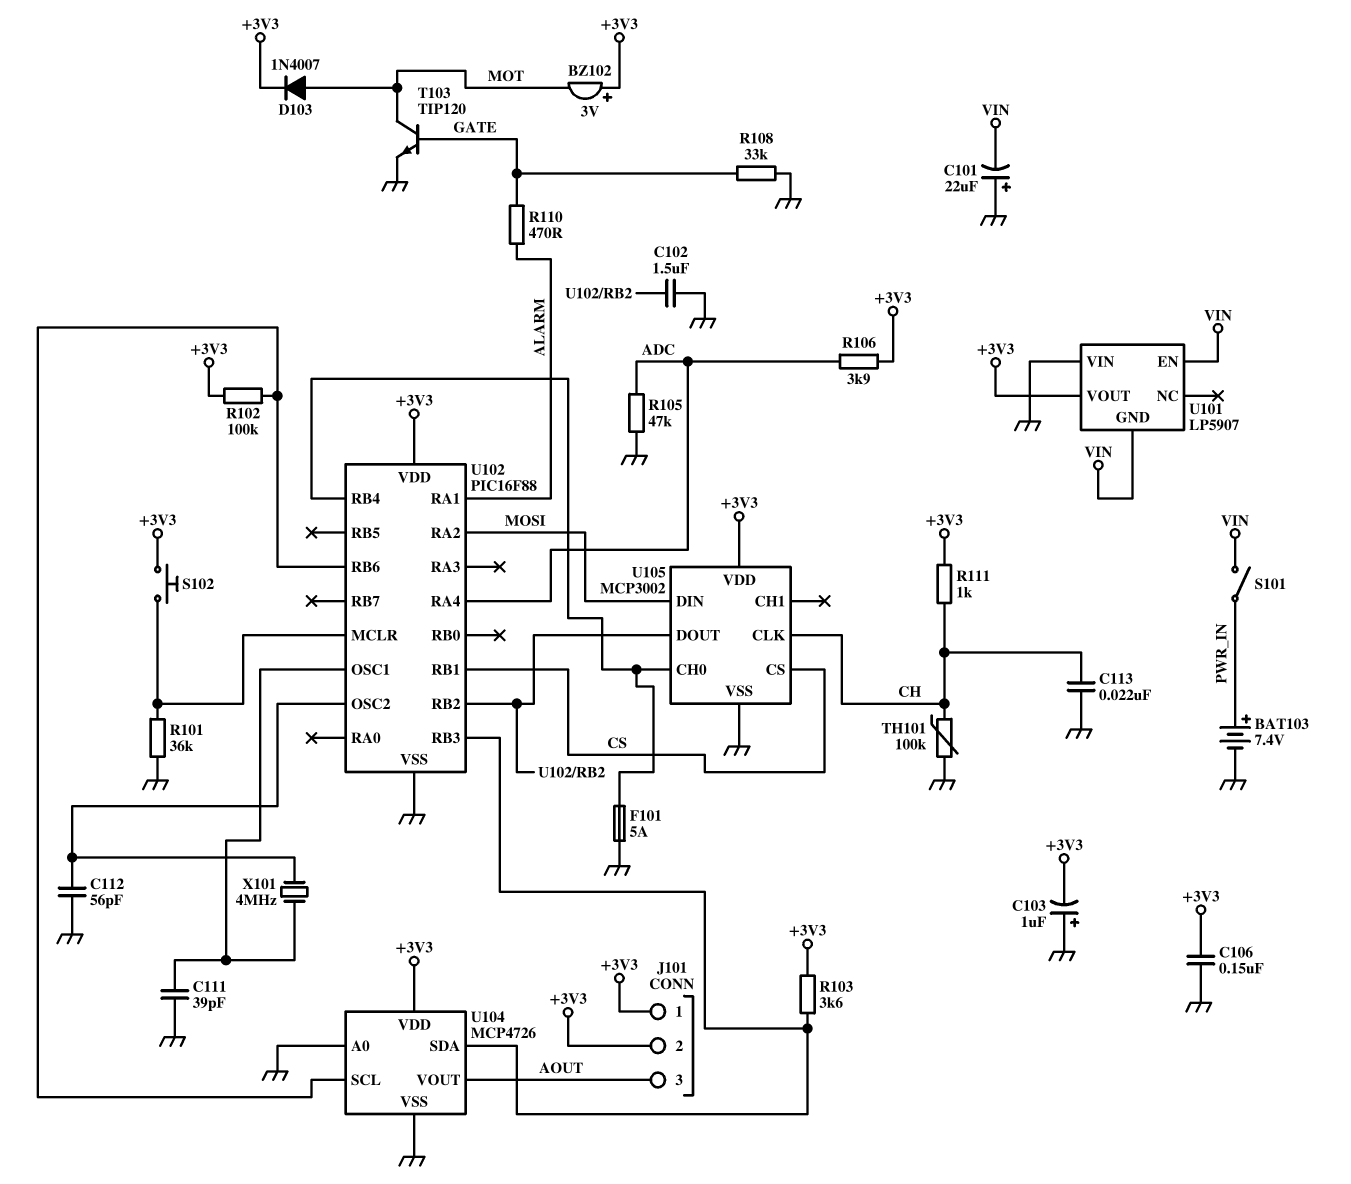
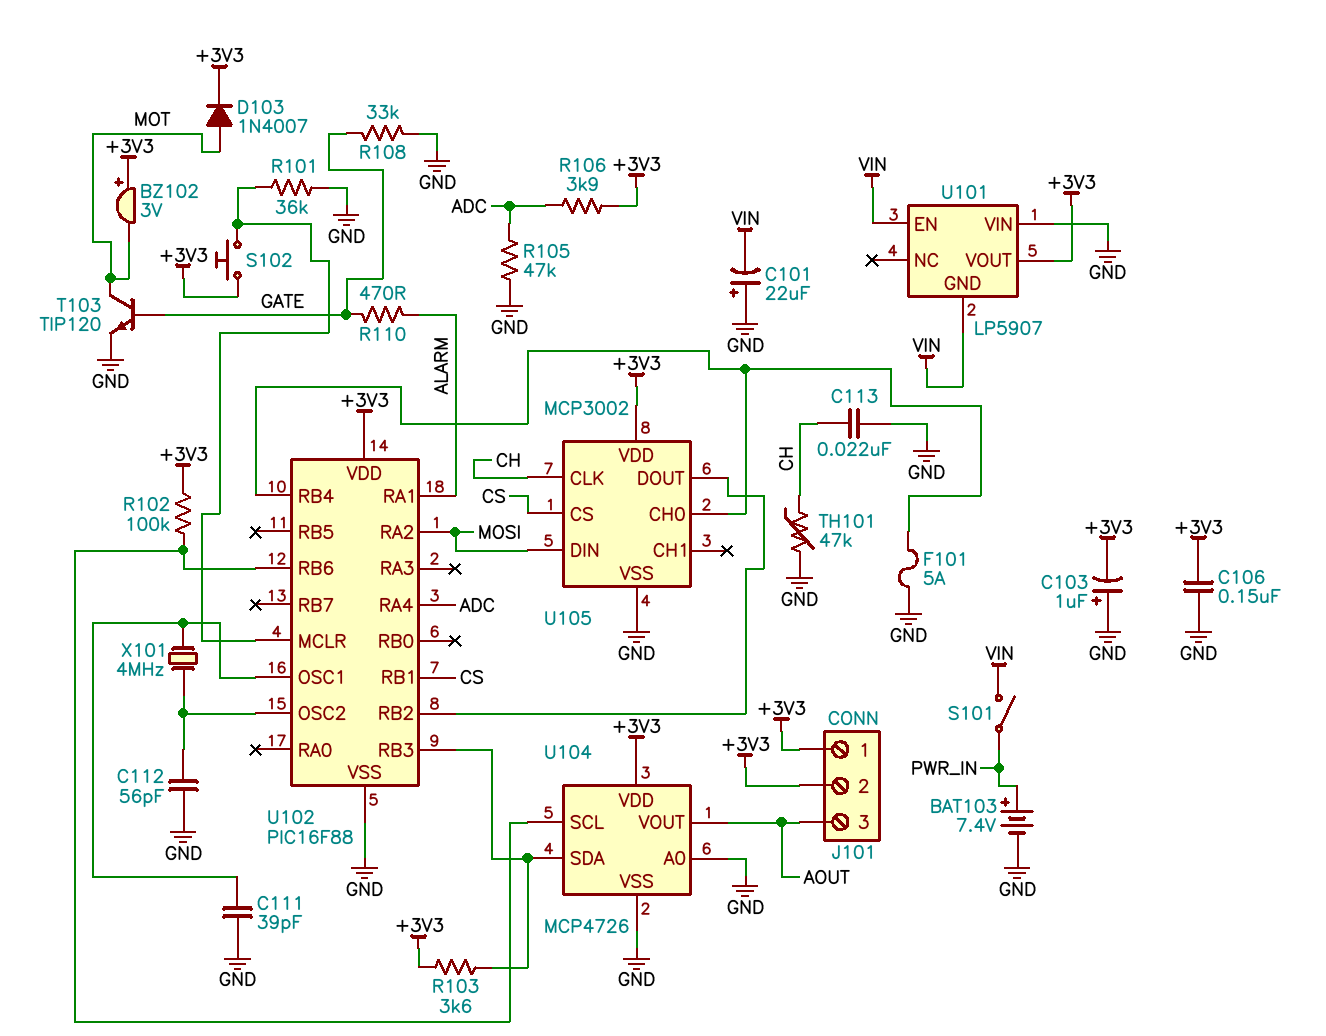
C102: 1.5uF (GND, U102/RB2) -> none
R111: 1k (+3V3, CH) -> none
TH101: 100k (CH, GND) -> 47k (CH, GND)

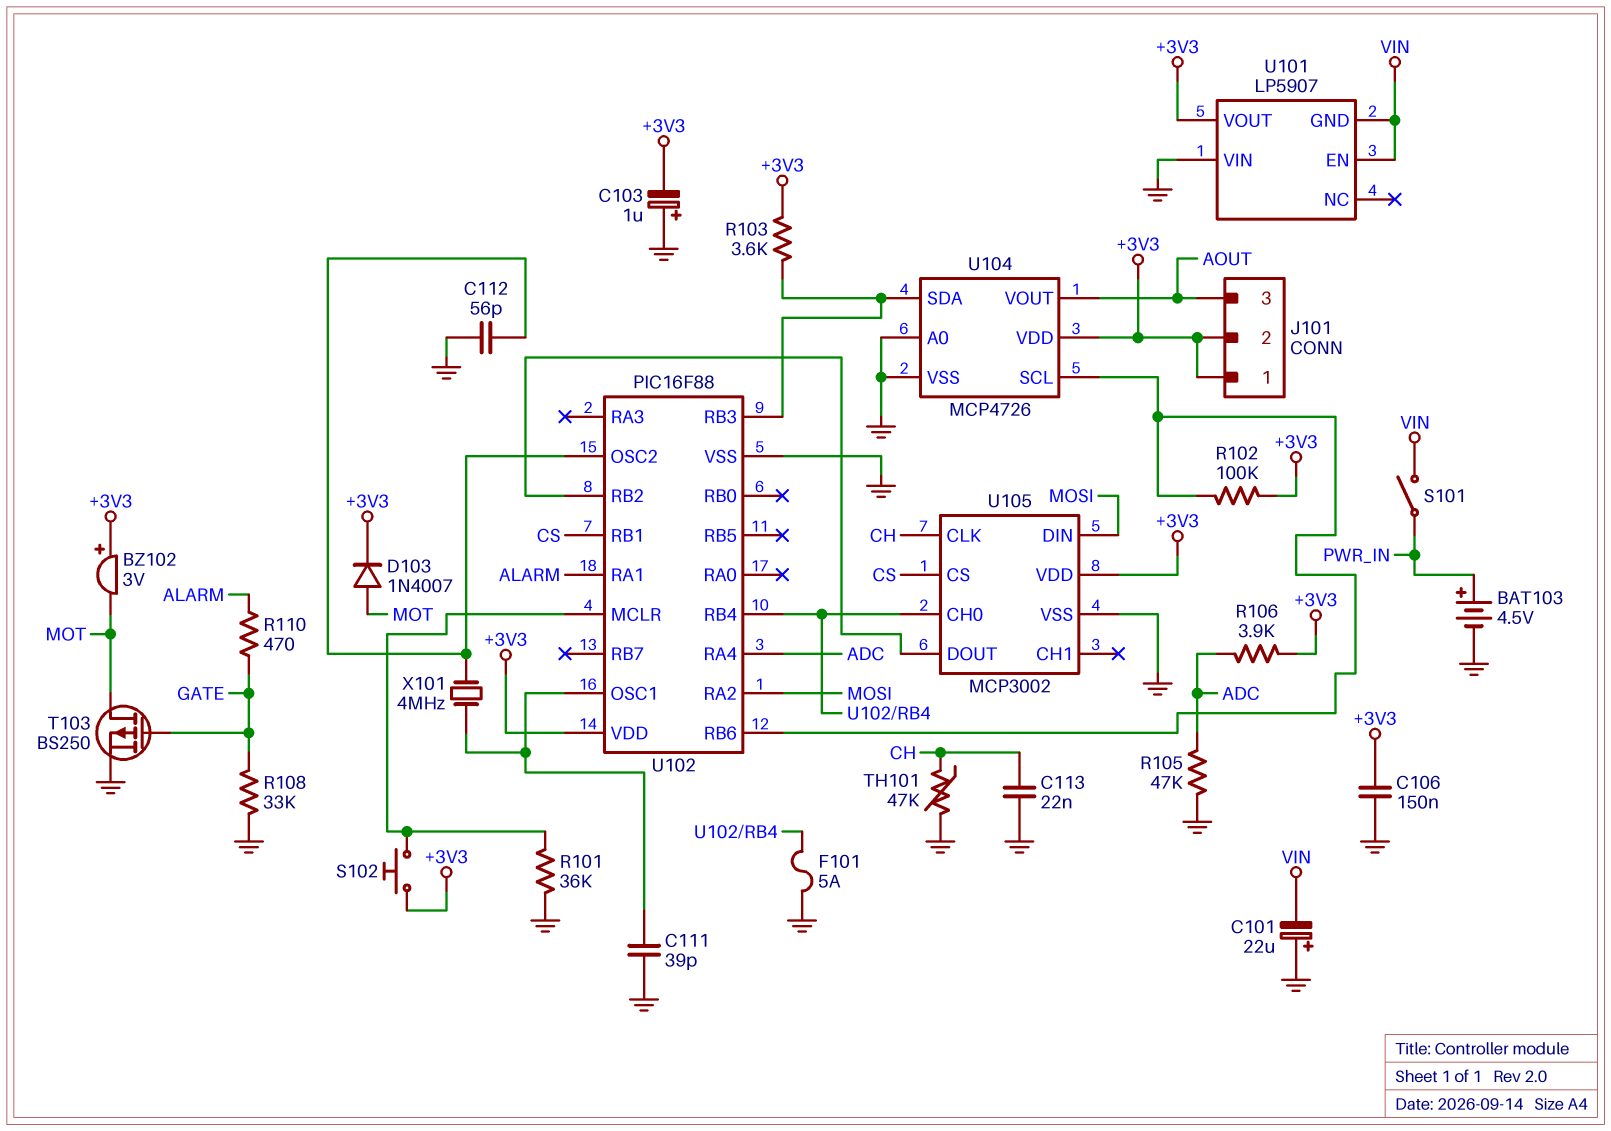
BAT103: 7.4V (plus PWR_IN, minus GND) -> 4.5V (plus PWR_IN, minus GND)
T103: NPN TIP120 (B GATE, C MOT, E GND) -> PMOS BS250 (G GATE, D MOT, S GND)

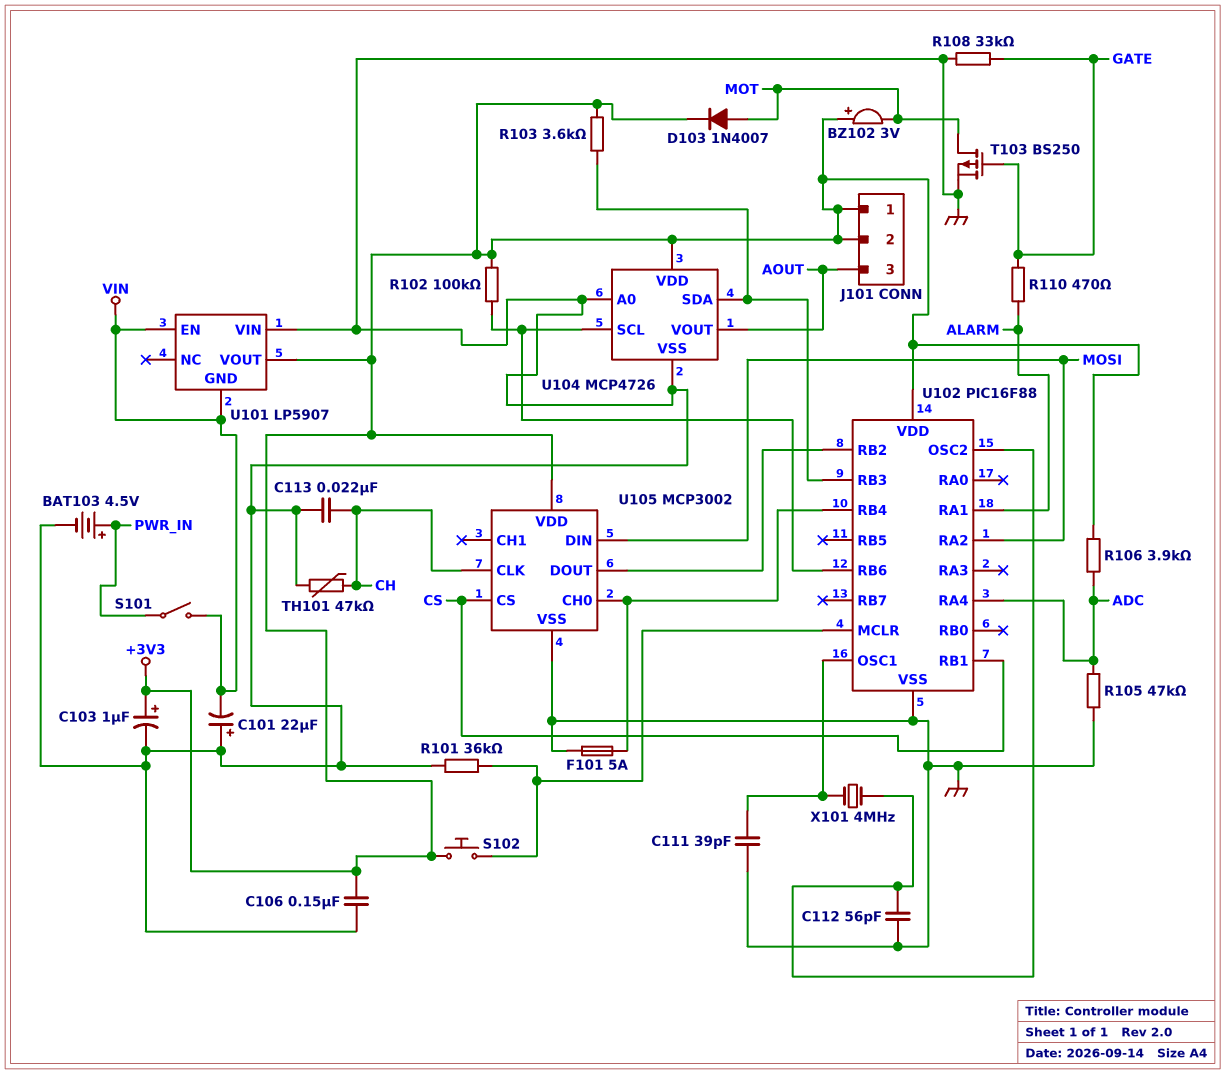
C103: 1uF (plus GND, minus +3V3) -> 1uF (plus +3V3, minus GND)

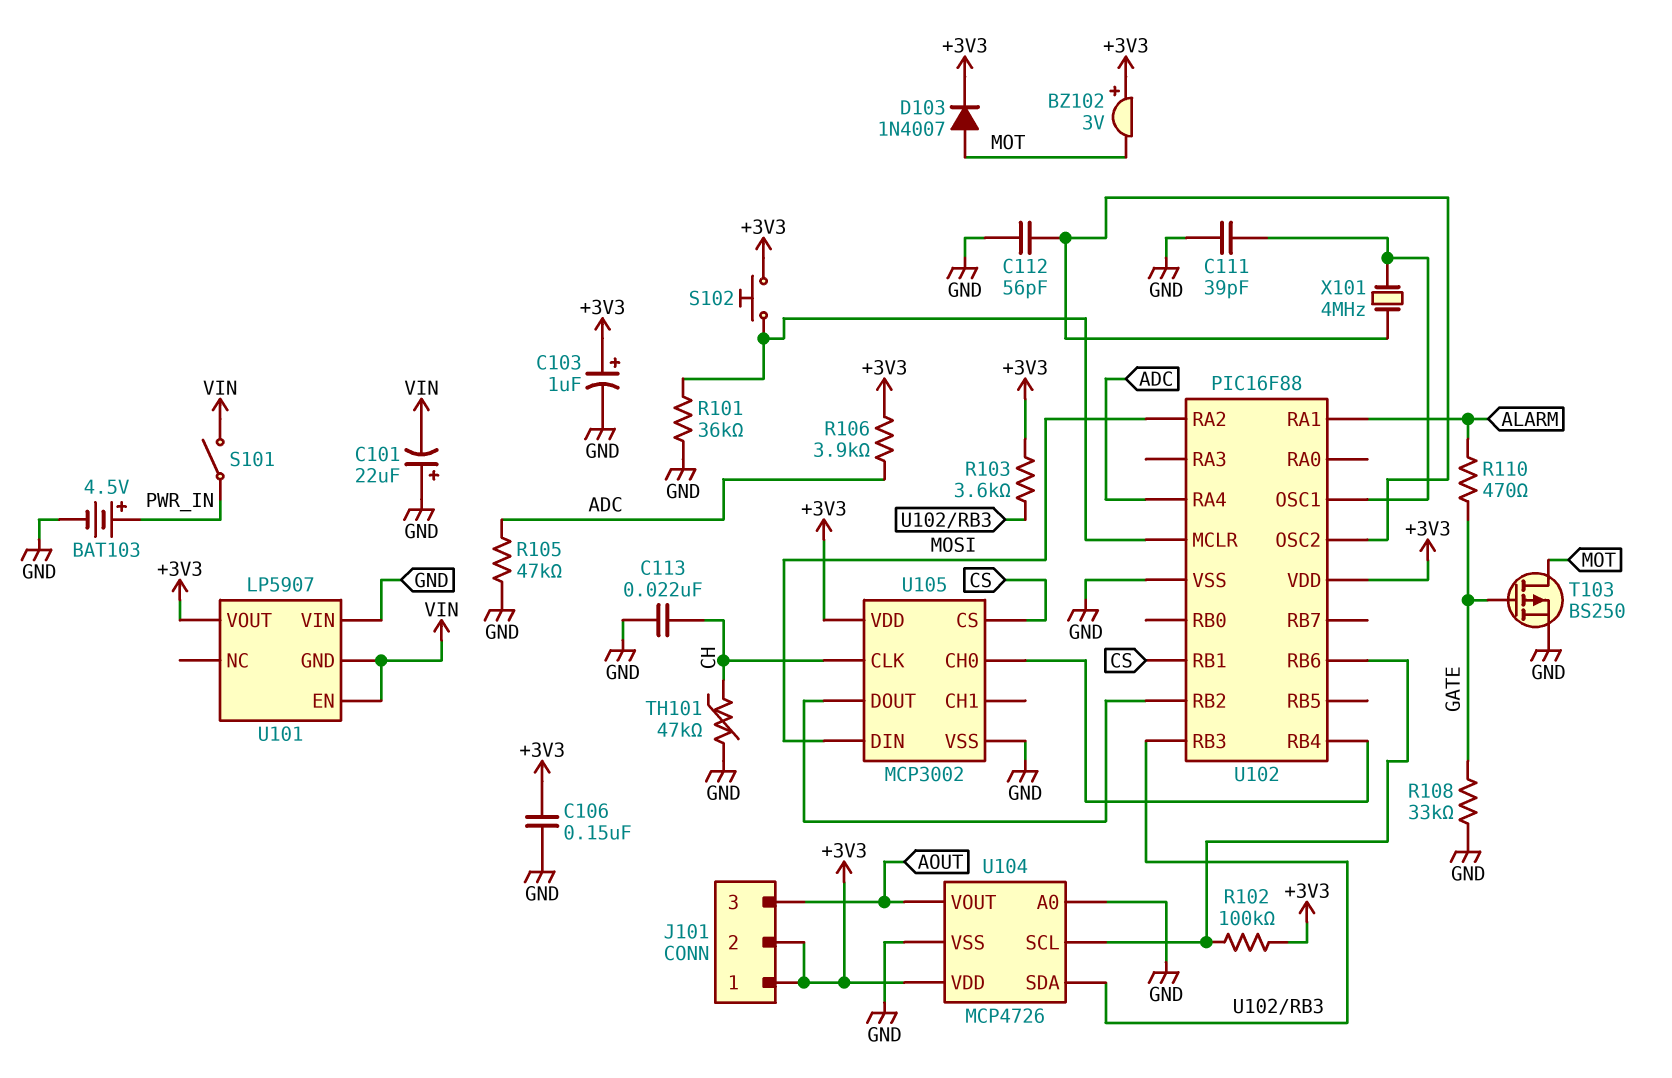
F101: 5A (GND, U102/RB4) -> none

